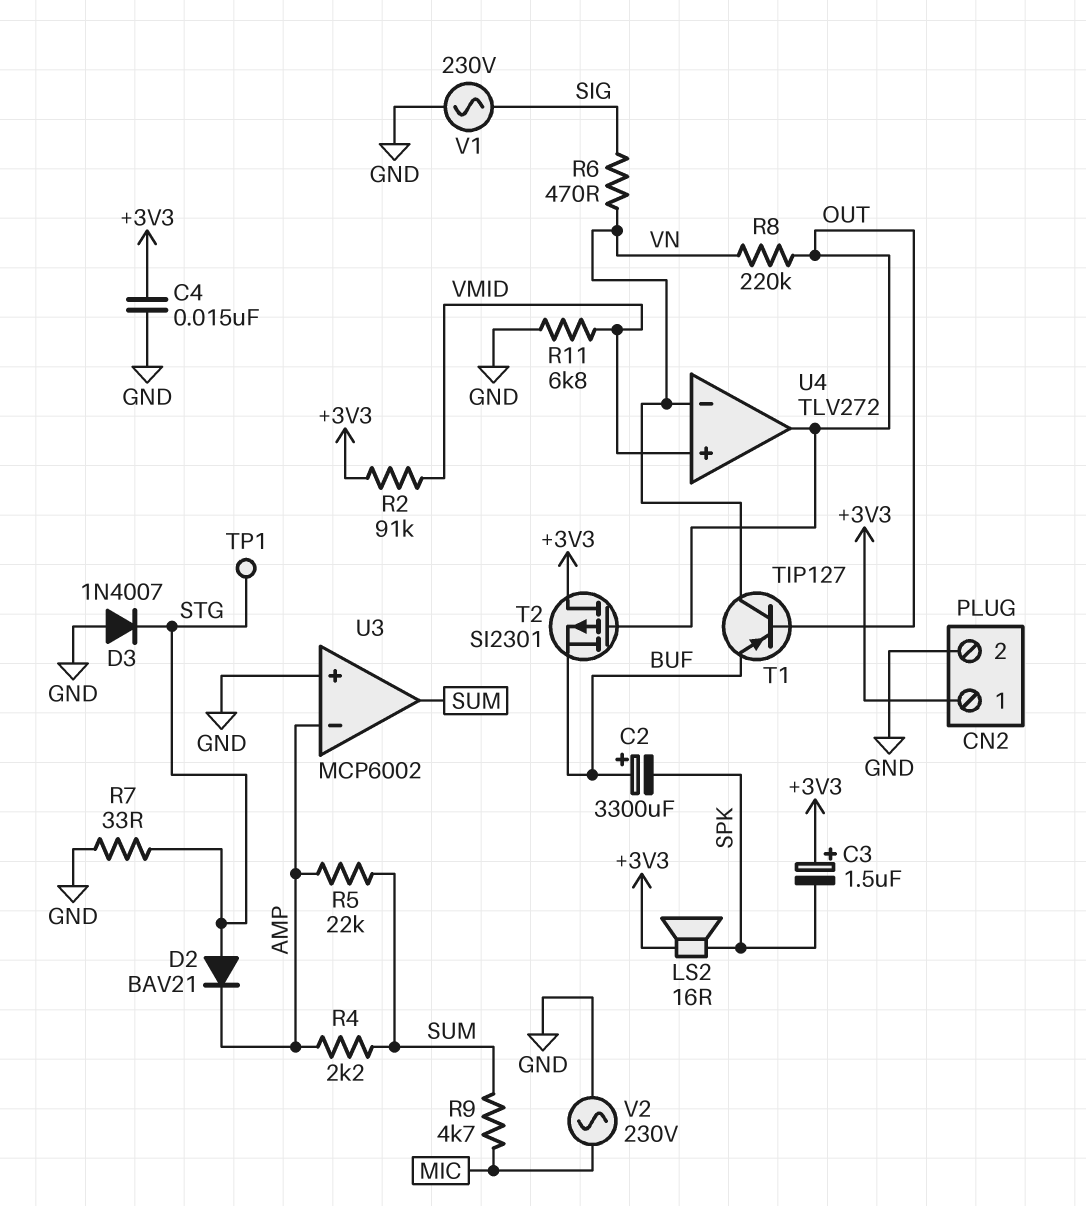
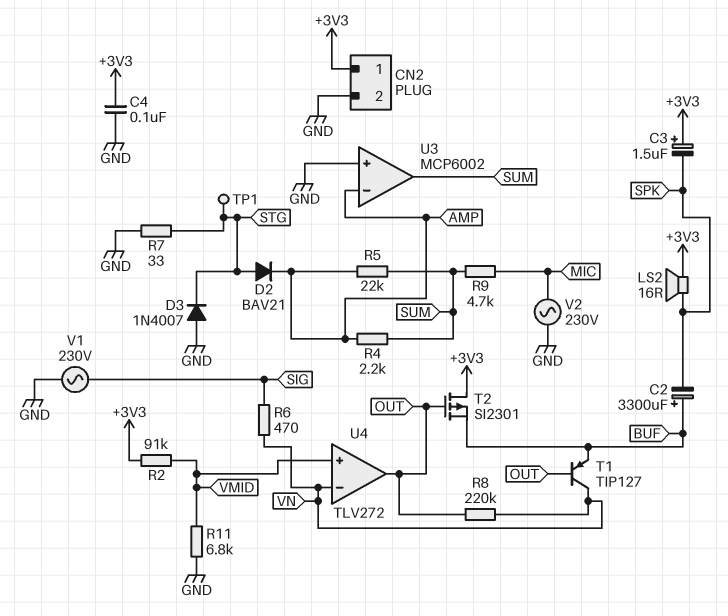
C4: 15nF (+3V3, GND) -> 100nF (+3V3, GND)

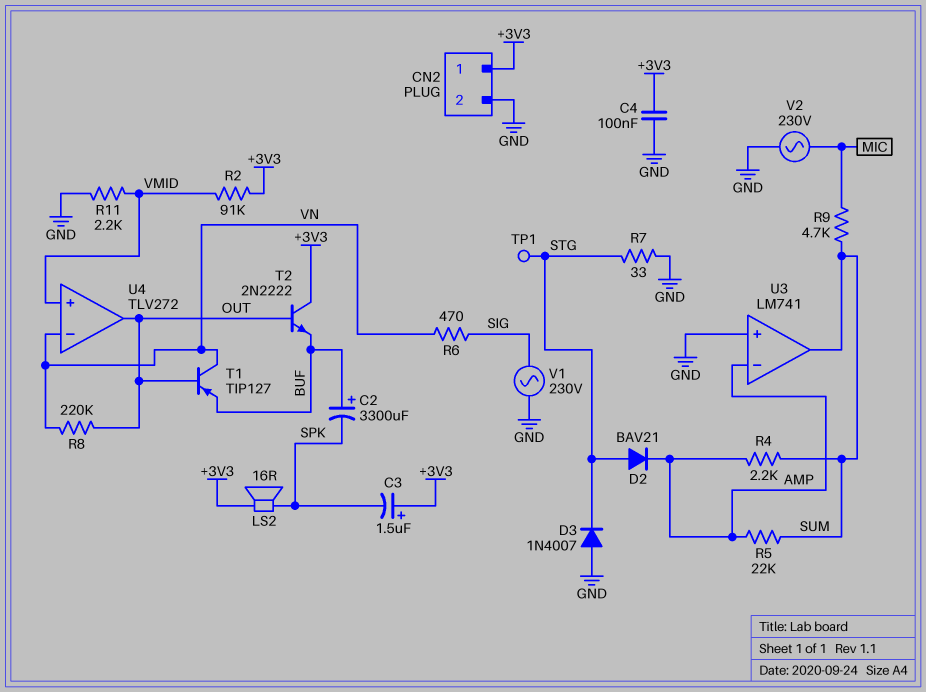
R11: 6.8k (GND, VMID) -> 2.2k (GND, VMID)
T2: PMOS SI2301 (G OUT, D +3V3, S BUF) -> NPN 2N2222 (B OUT, C +3V3, E BUF)
U3: MCP6002 -> LM741

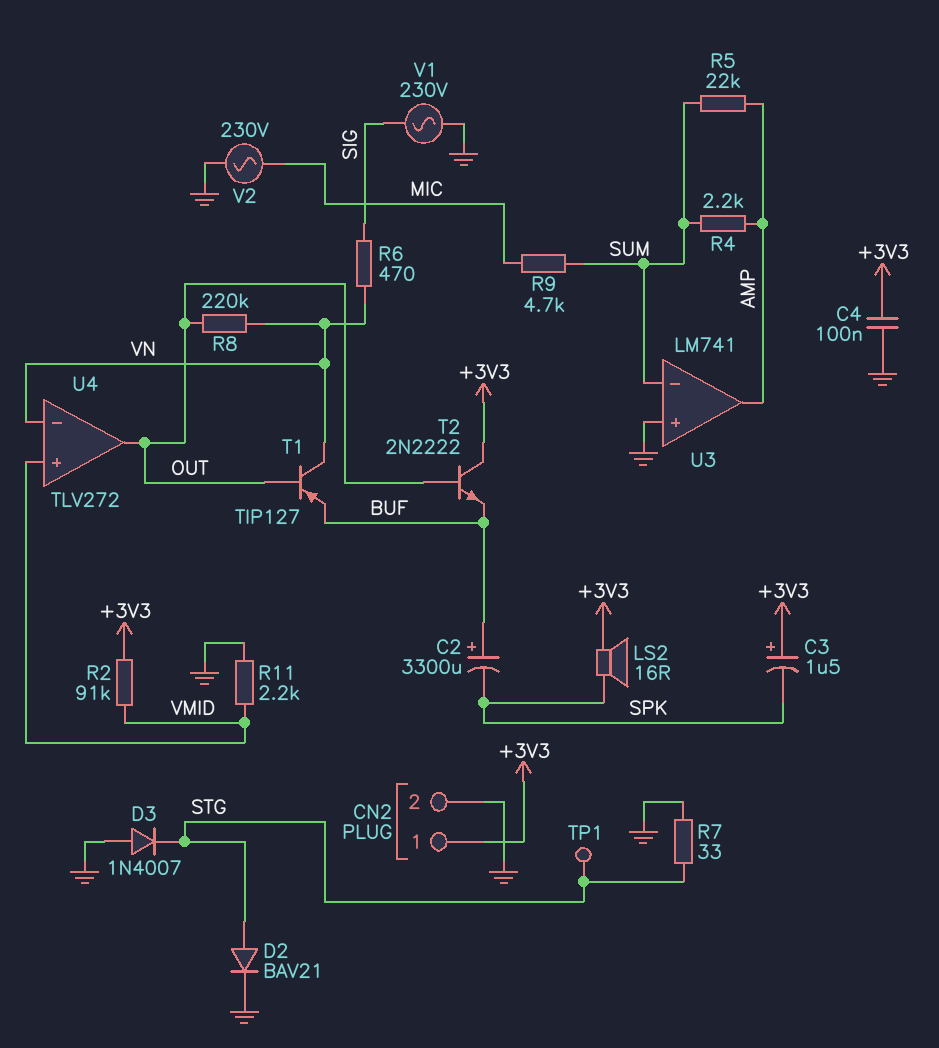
D2: diode BAV21 (A STG, K AMP) -> diode BAV21 (A STG, K GND)
U3 pin in-: AMP -> SUM
U3 pin out: SUM -> AMP

